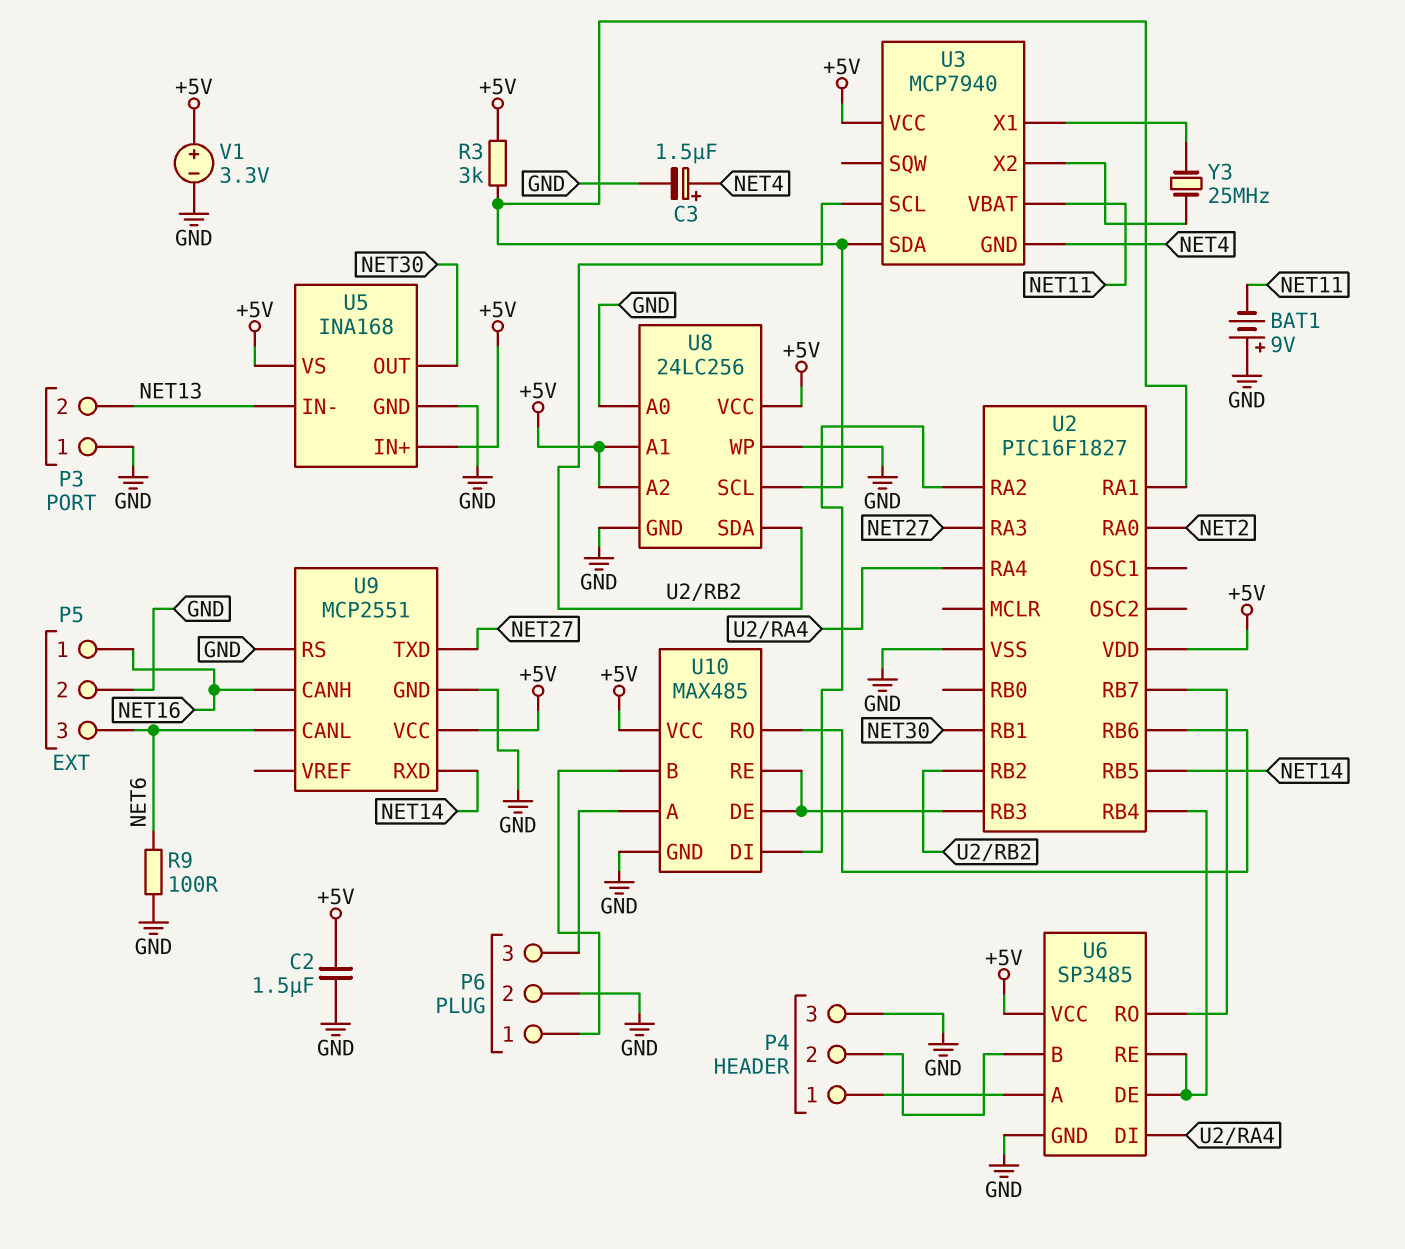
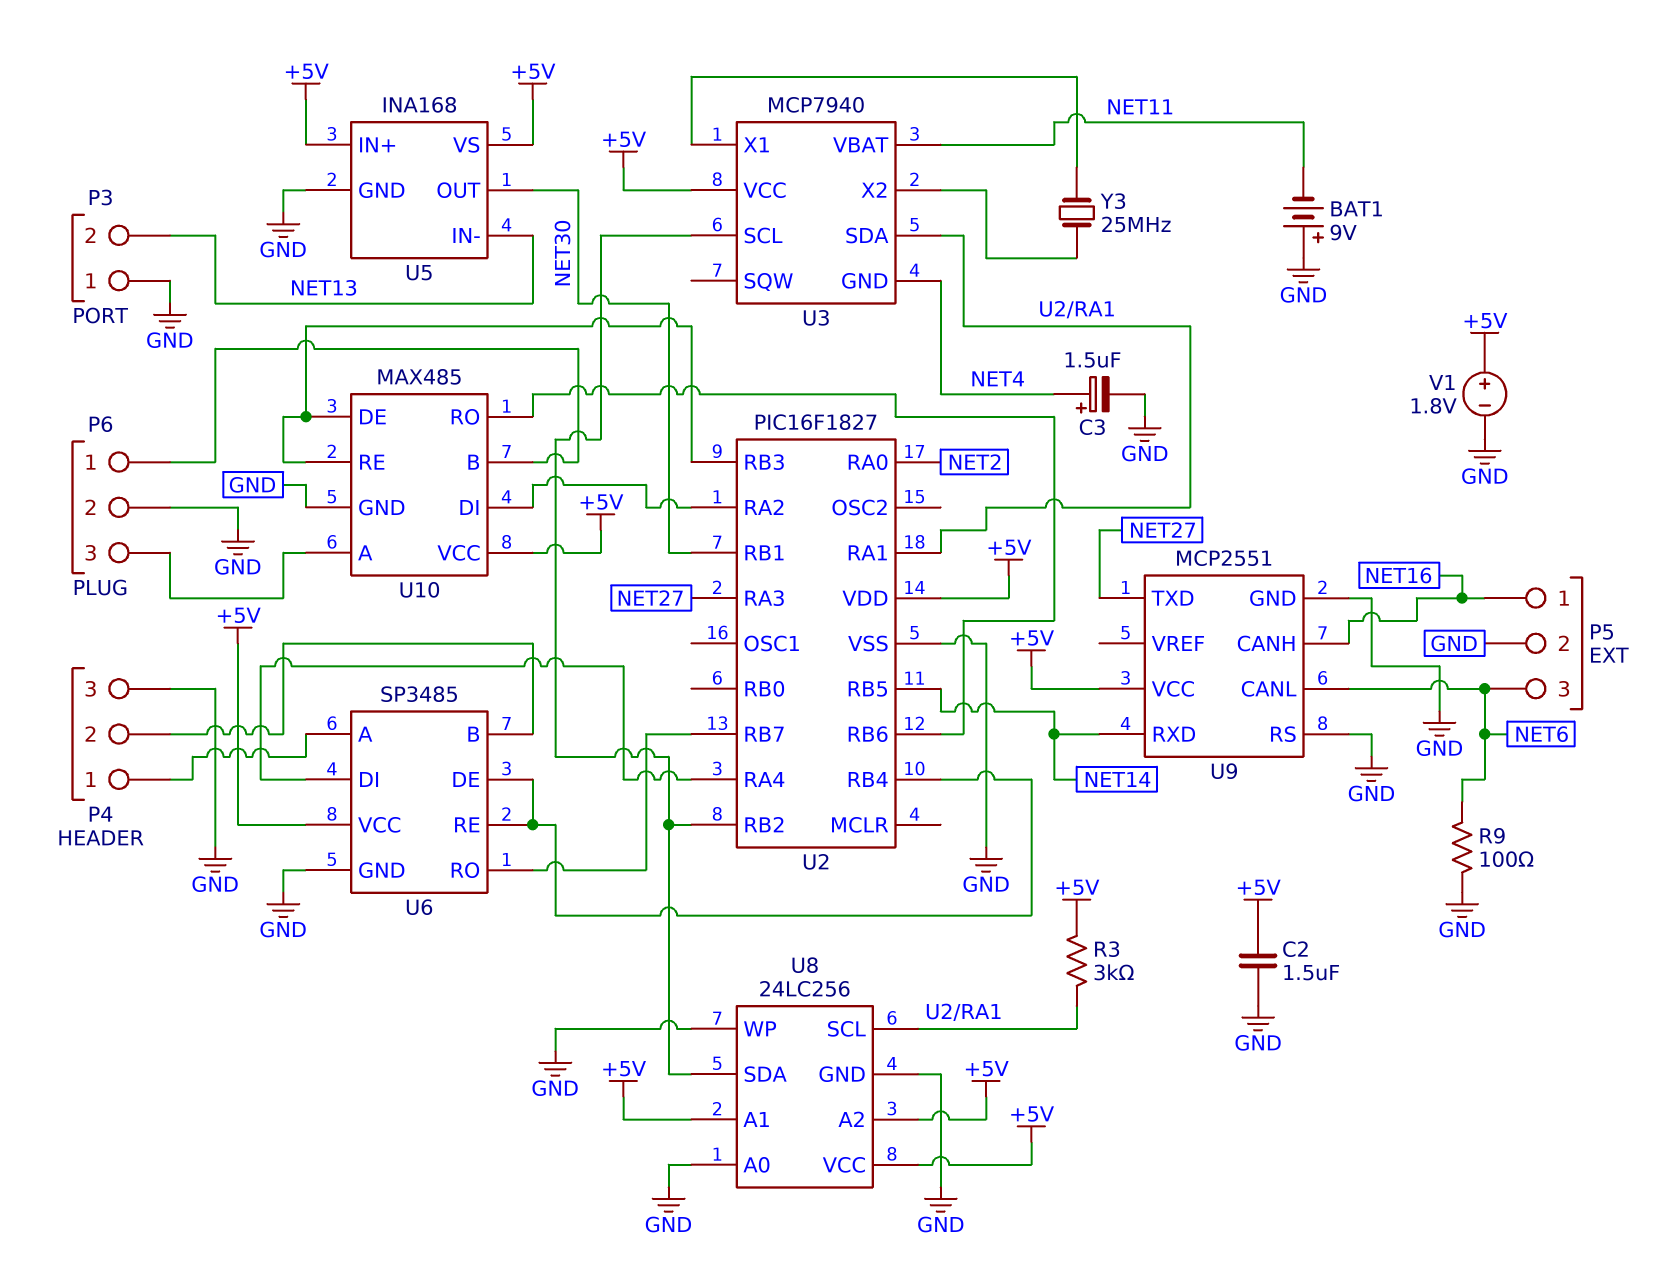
V1: 3.3V (plus +5V, minus GND) -> 1.8V (plus +5V, minus GND)

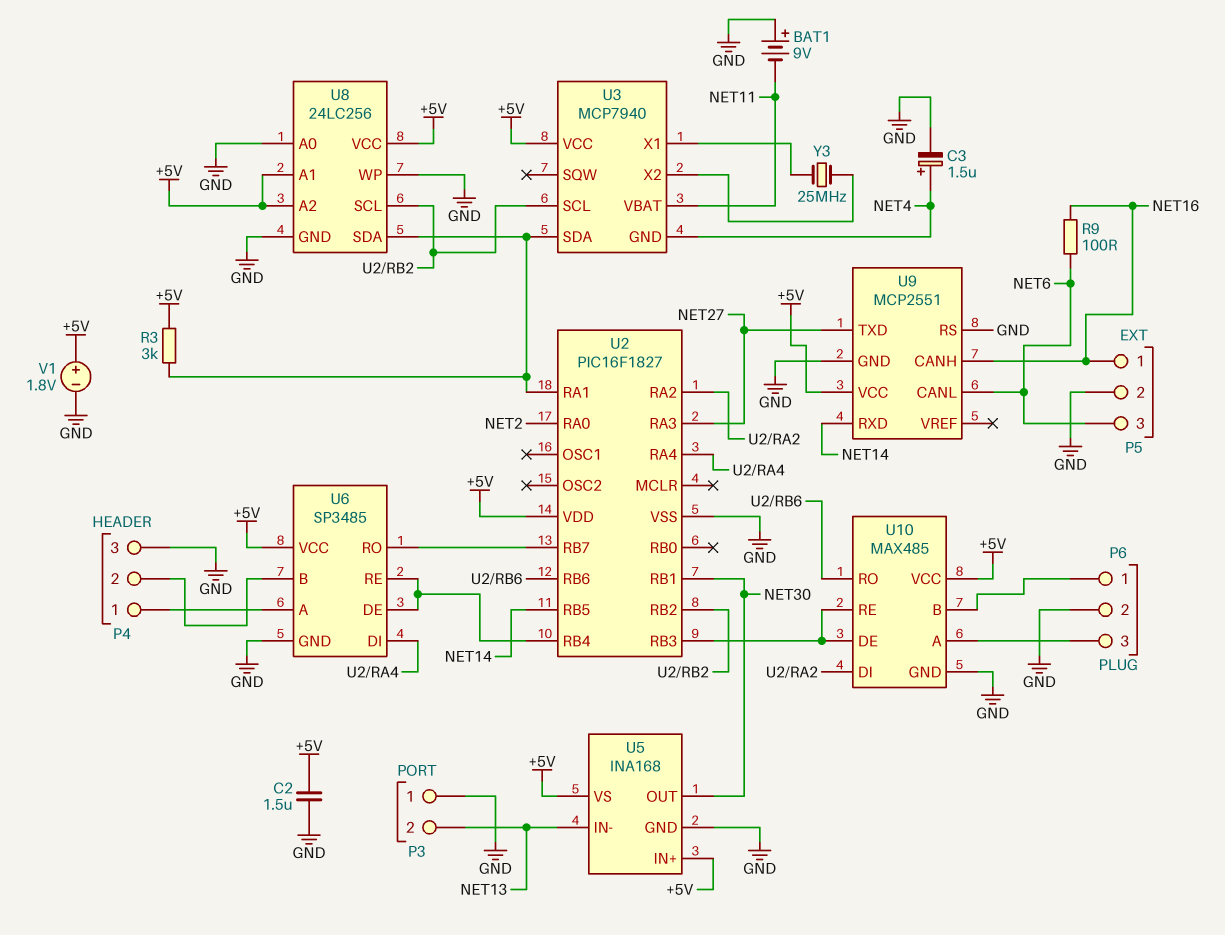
R9: 100 (GND, NET6) -> 100 (NET6, NET16)
U8 pin SCL: U2/RA1 -> U2/RB2
U8 pin SDA: U2/RB2 -> U2/RA1

